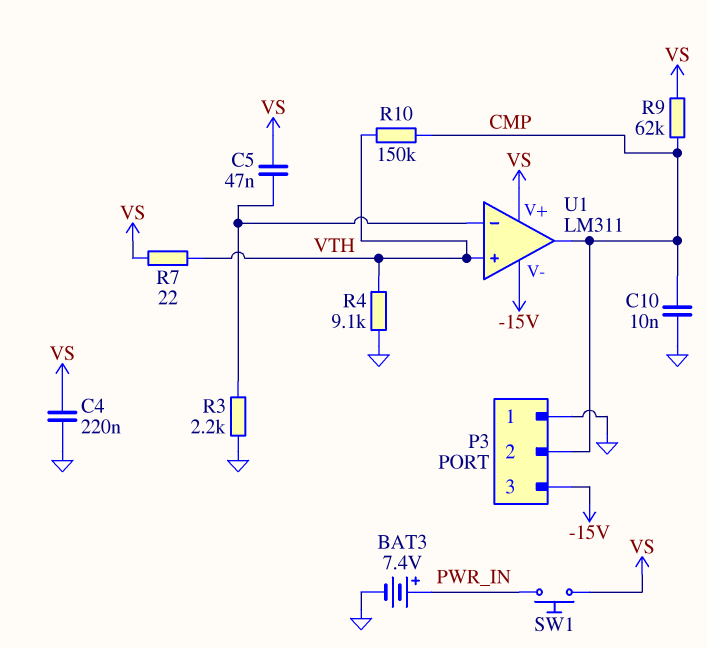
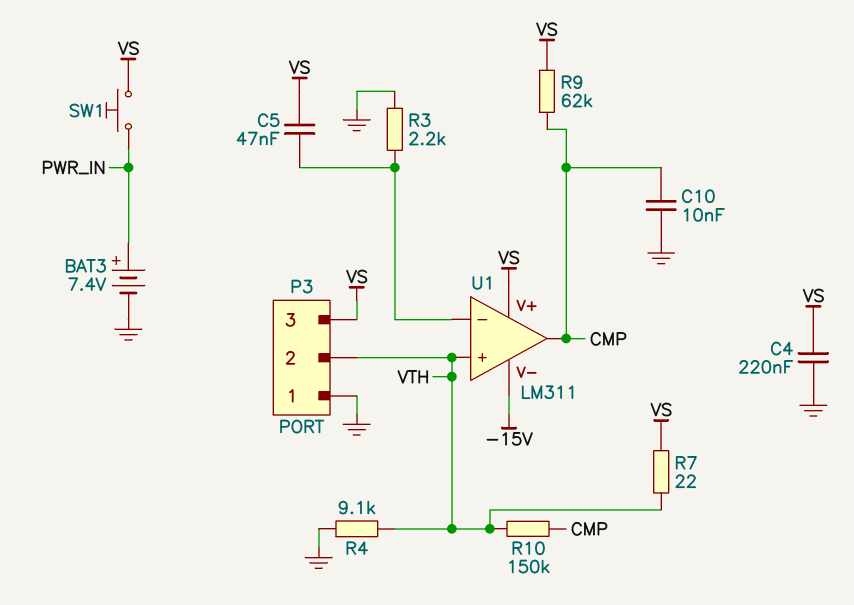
P3 pin 2: CMP -> VTH
P3 pin 3: -15V -> VS

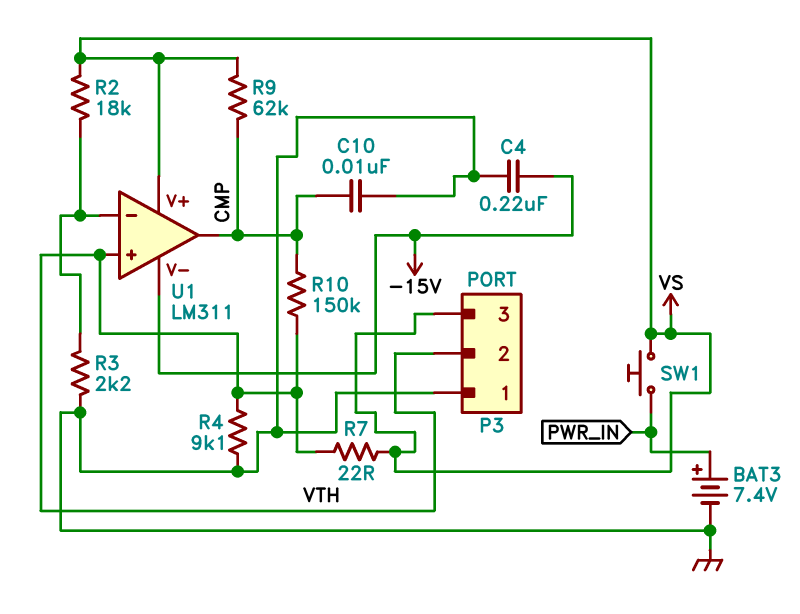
C4: 220nF (GND, VS) -> 220nF (-15V, GND)
C5: 47nF (U1/in-, VS) -> none
R2: none -> 18k (U1/in-, VS)

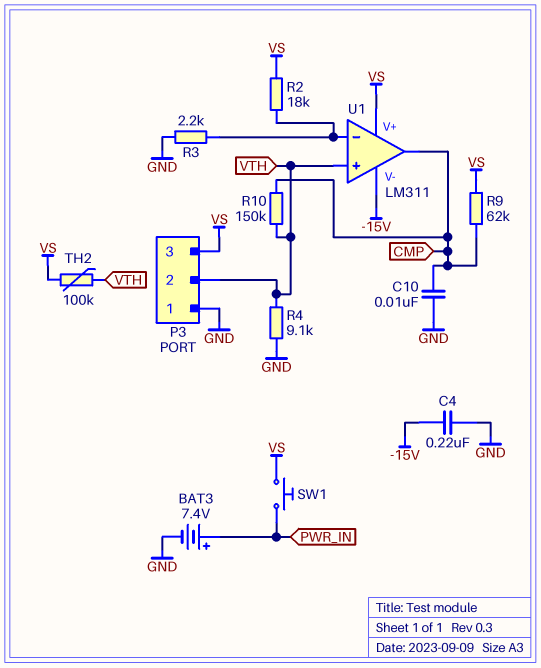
R7: 22 (VS, VTH) -> none
TH2: none -> 100k (VS, VTH)

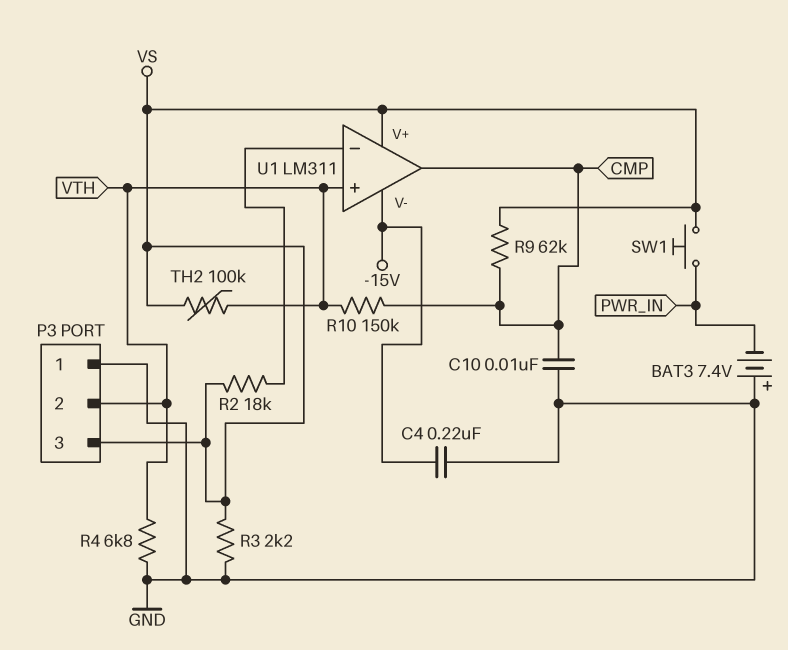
BAT3: 7.4V (plus PWR_IN, minus GND) -> 7.4V (plus GND, minus PWR_IN)
R3: 2.2k (GND, U1/in-) -> 2.2k (GND, VS)
R4: 9.1k (GND, VTH) -> 6.8k (GND, VTH)

